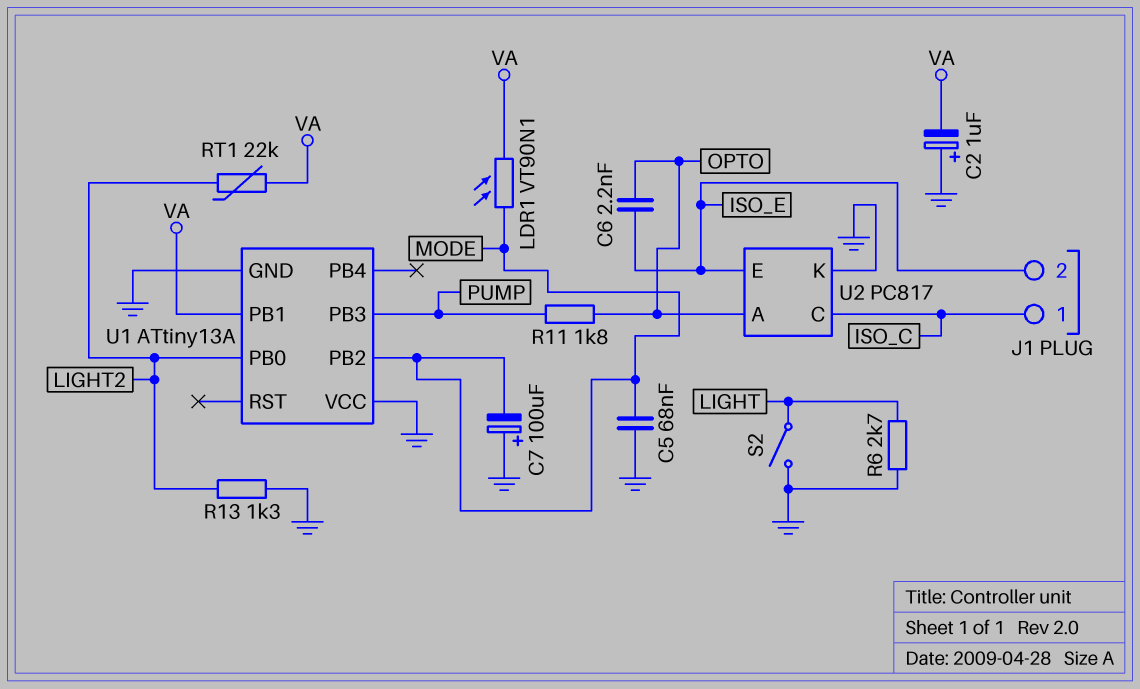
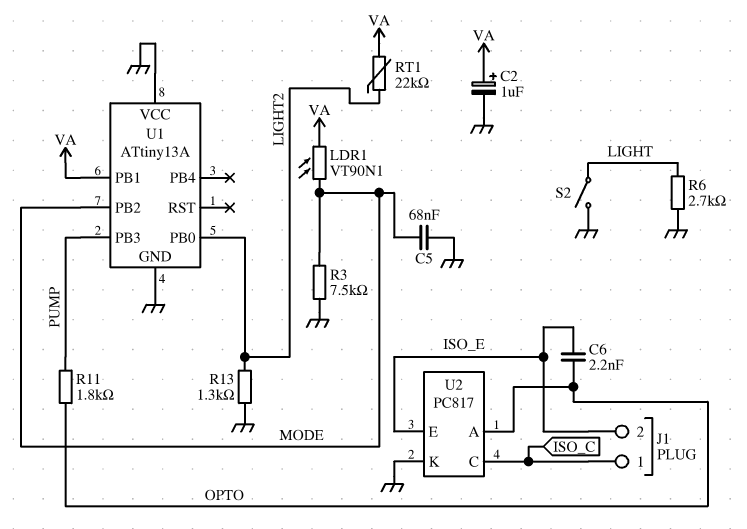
C2: 1uF (plus GND, minus VA) -> 1uF (plus VA, minus GND)
C7: 100uF (plus GND, minus MODE) -> none
R3: none -> 7.5k (GND, MODE)

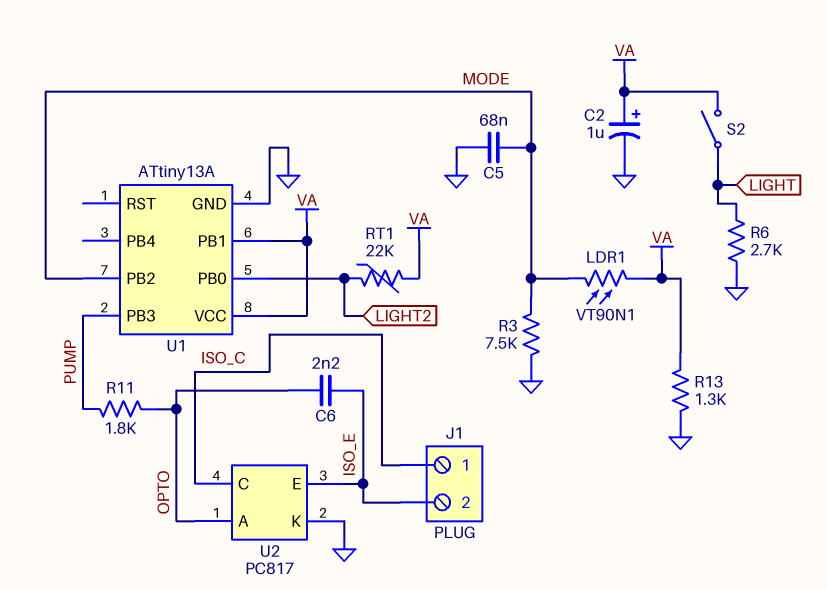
R13: 1.3k (GND, LIGHT2) -> 1.3k (GND, VA)
S2: switch (GND, LIGHT) -> switch (LIGHT, VA)
U1 pin VCC: GND -> VA

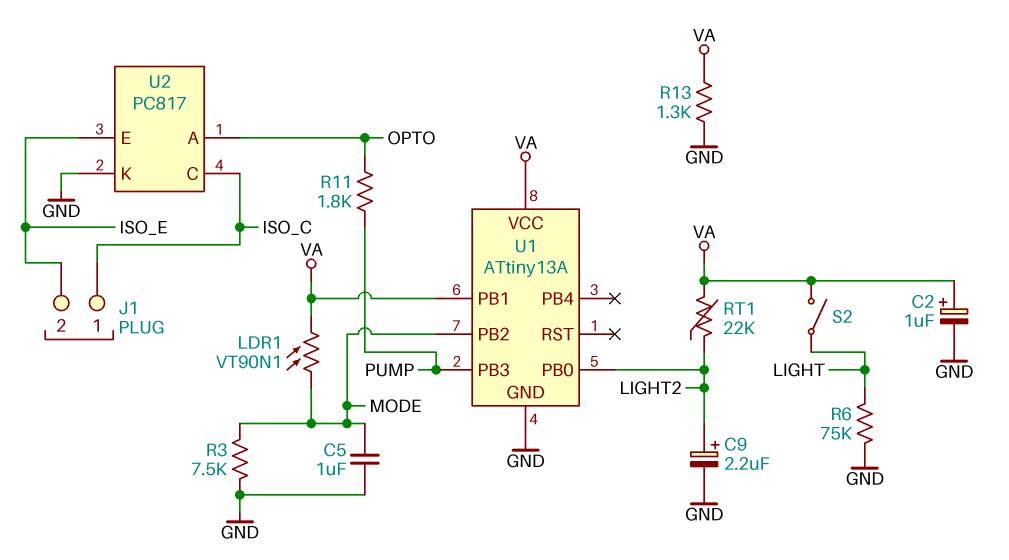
C5: 68nF (GND, MODE) -> 1uF (GND, MODE)
C6: 2.2nF (ISO_E, OPTO) -> none
C9: none -> 2.2uF (plus LIGHT2, minus GND)
R6: 2.7k (GND, LIGHT) -> 75k (GND, LIGHT)

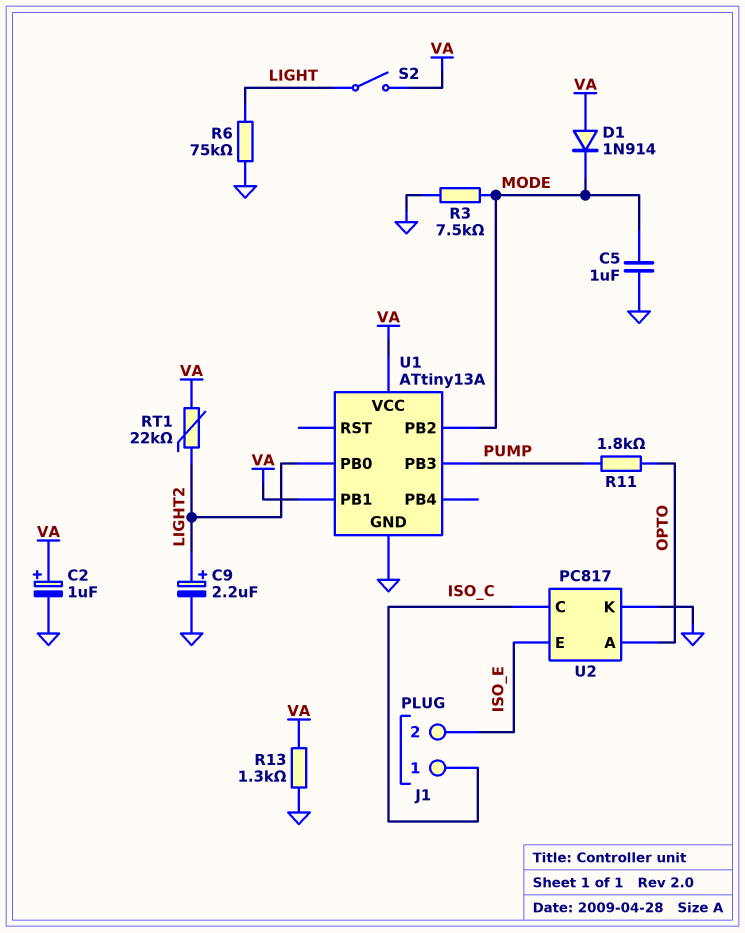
D1: none -> diode 1N914 (A VA, K MODE)
LDR1: VT90N1 (MODE, VA) -> none

